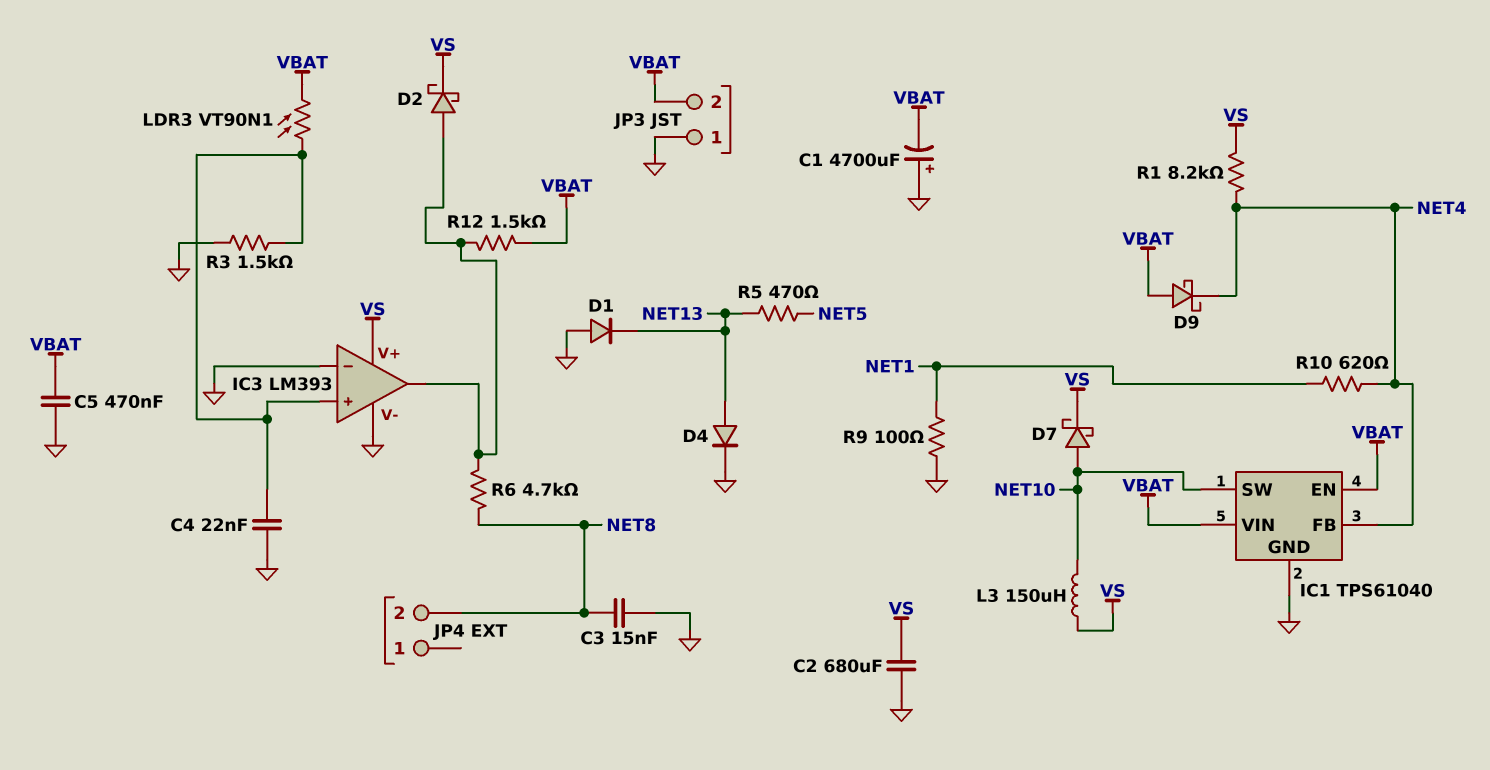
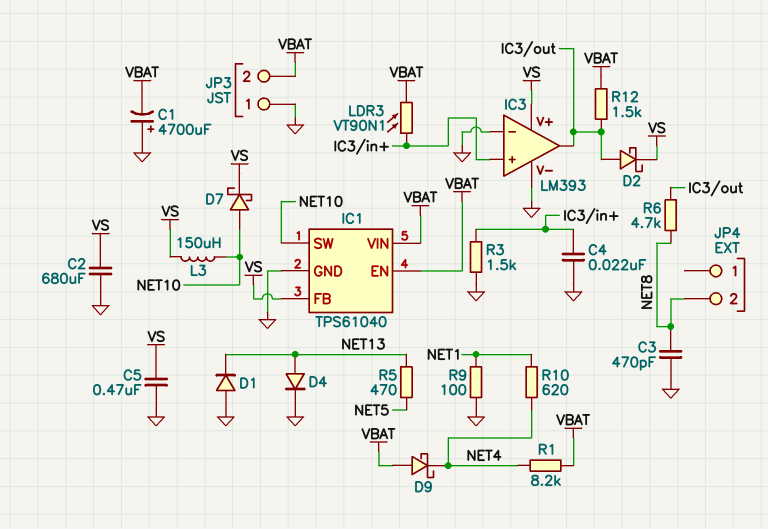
C3: 15nF (GND, NET8) -> 470pF (GND, NET8)
C5: 470nF (GND, VBAT) -> 470nF (GND, VS)
IC1 pin FB: NET4 -> VS
R1: 8.2k (NET4, VS) -> 8.2k (NET4, VBAT)

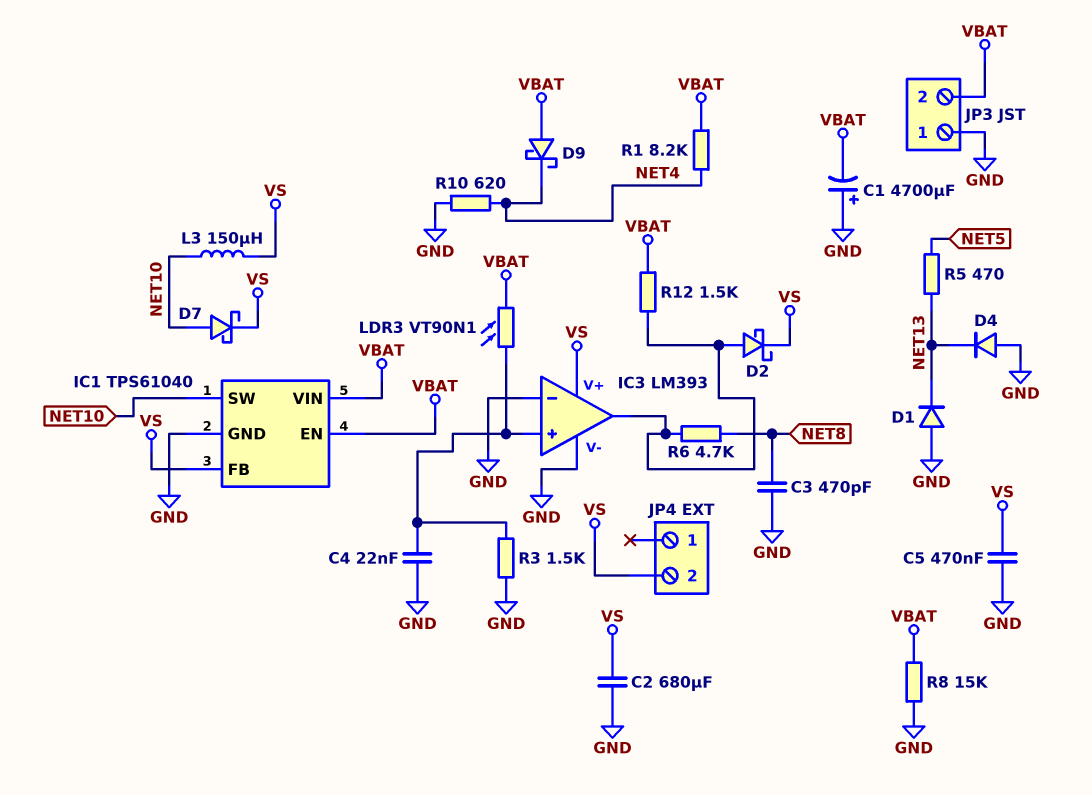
D4: diode (A NET13, K GND) -> diode (A GND, K NET13)
JP4 pin 2: NET8 -> VS
R8: none -> 15k (GND, VBAT)
R9: 100 (GND, NET1) -> none
R10: 620 (NET1, NET4) -> 620 (GND, NET4)

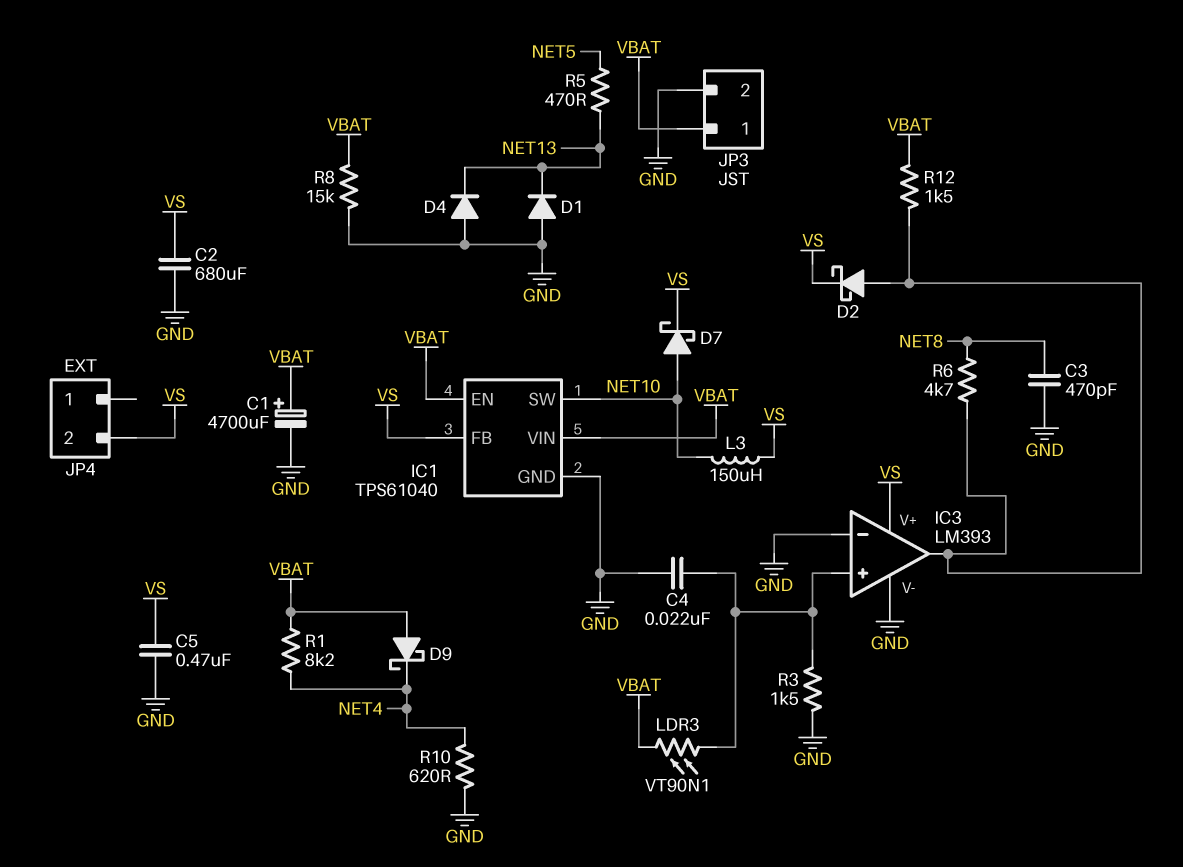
C1: 4700uF (plus GND, minus VBAT) -> 4700uF (plus VBAT, minus GND)
JP3 pin 1: GND -> VBAT
JP3 pin 2: VBAT -> GND

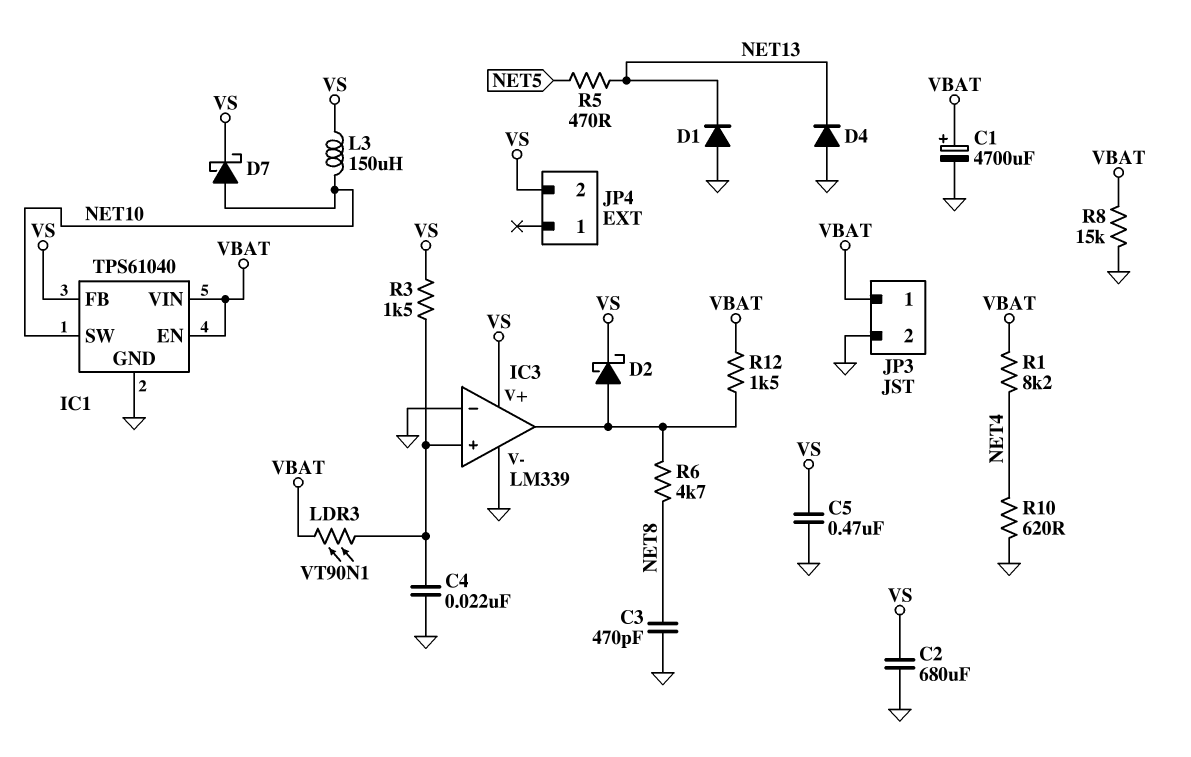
D9: schottky (A VBAT, K NET4) -> none
IC3: LM393 -> LM339
R3: 1.5k (GND, IC3/in+) -> 1.5k (IC3/in+, VS)

